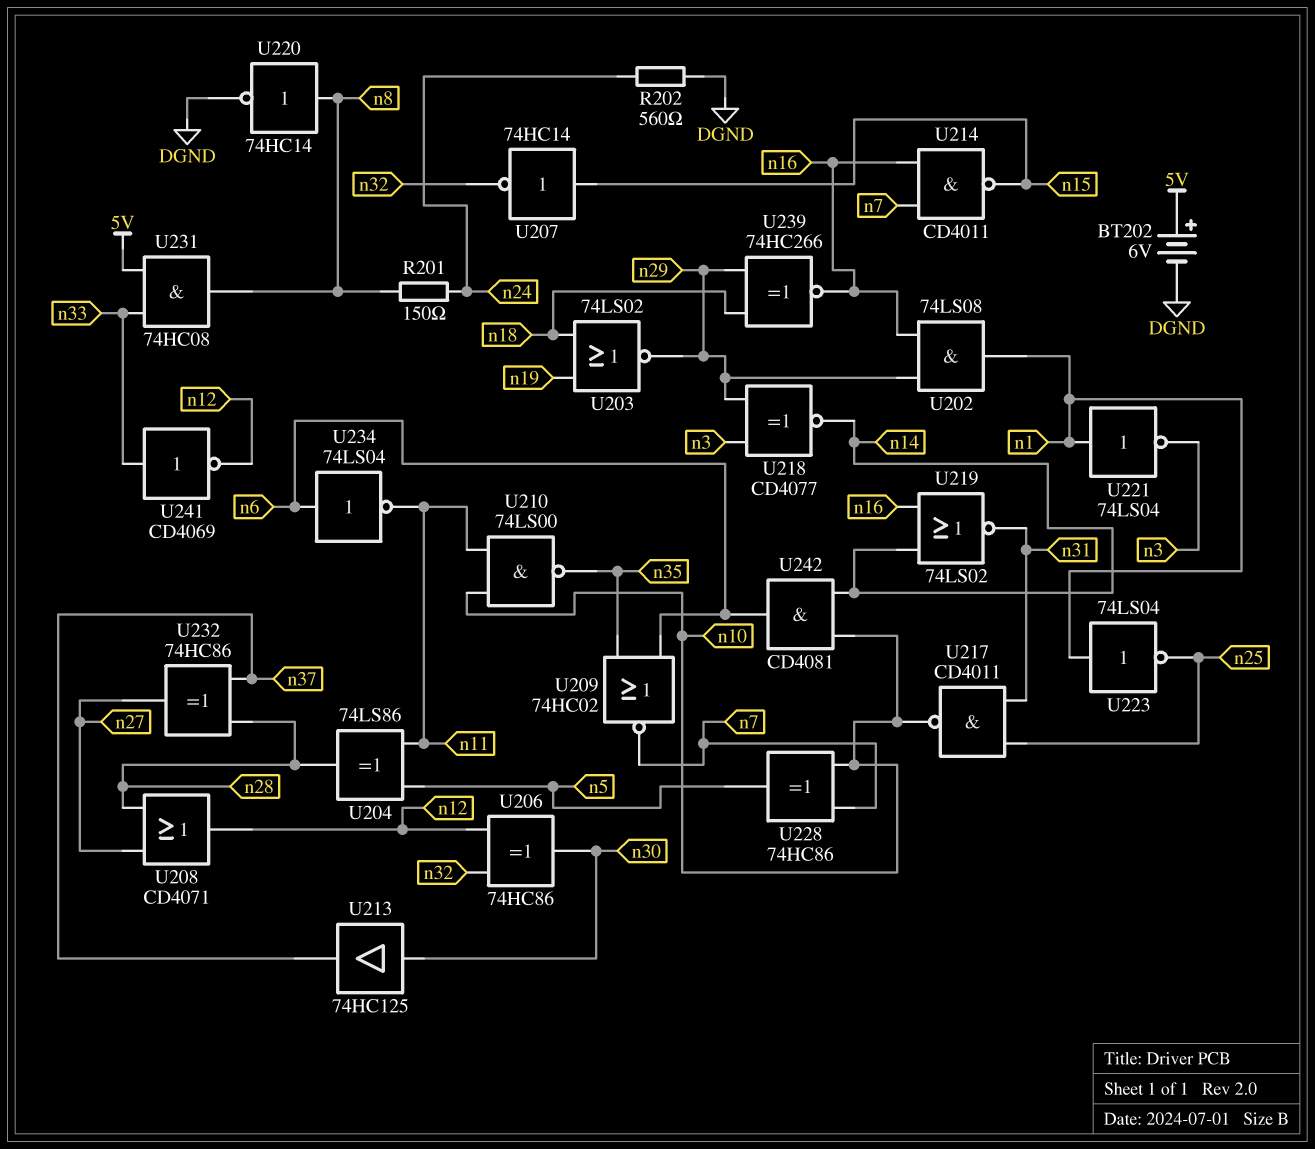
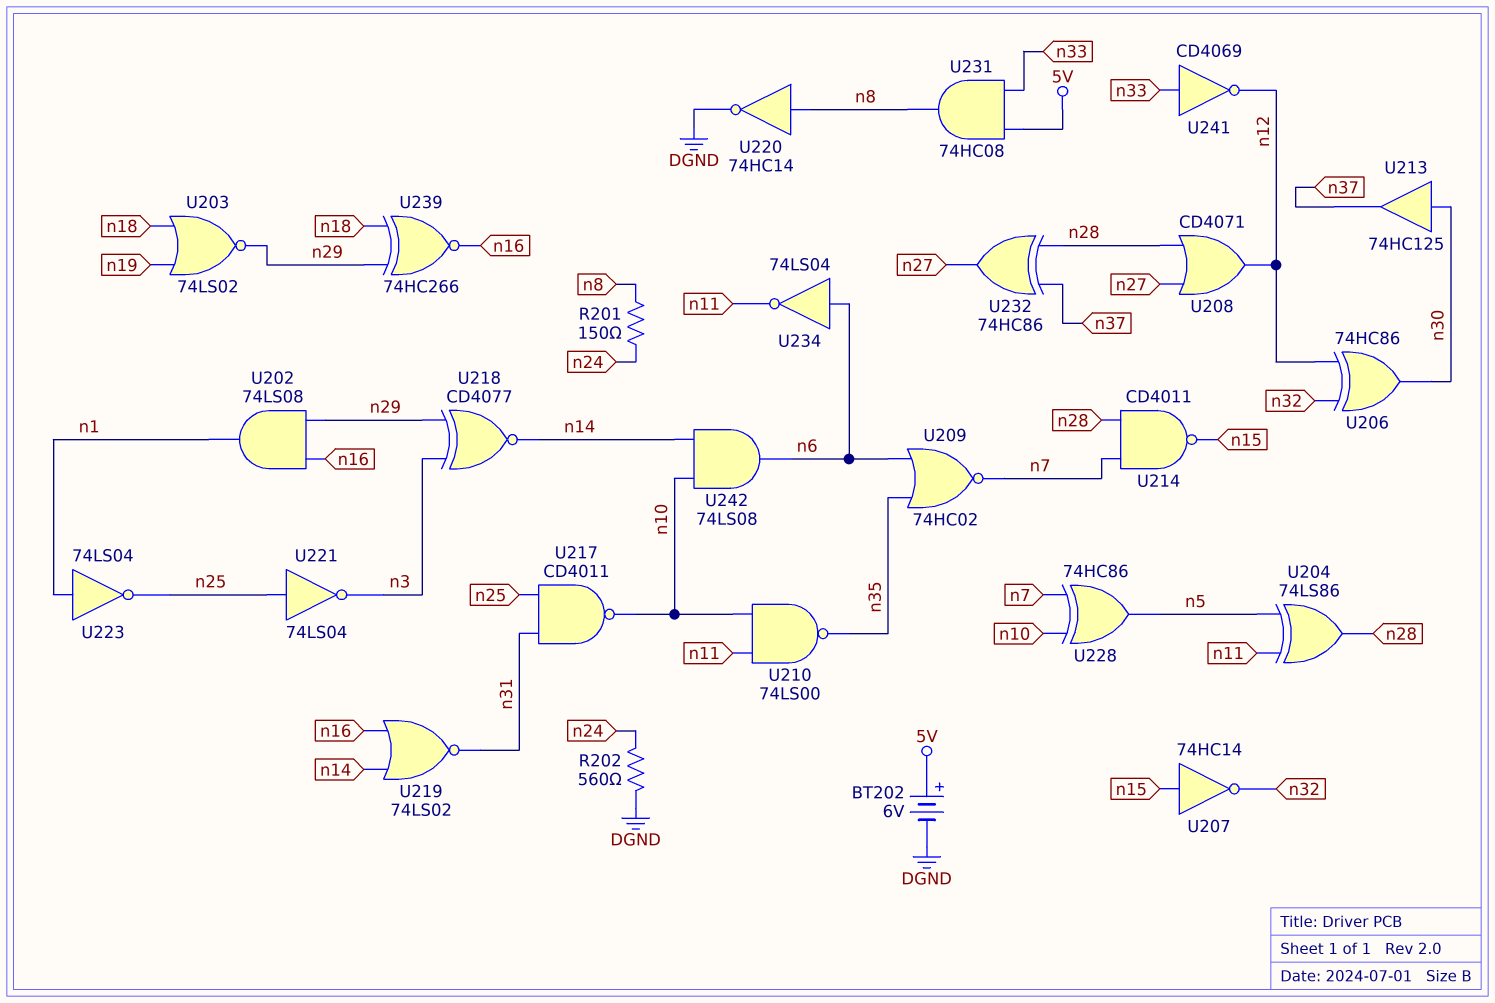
U214: NAND CD4011 (in n7, in n16, out n15) -> NAND CD4011 (in n7, in n28, out n15)
U221: NOT 74LS04 (in n1, out n3) -> NOT 74LS04 (in n25, out n3)
U242: AND CD4081 (in n10, in n14, out n6) -> AND 74LS08 (in n10, in n14, out n6)

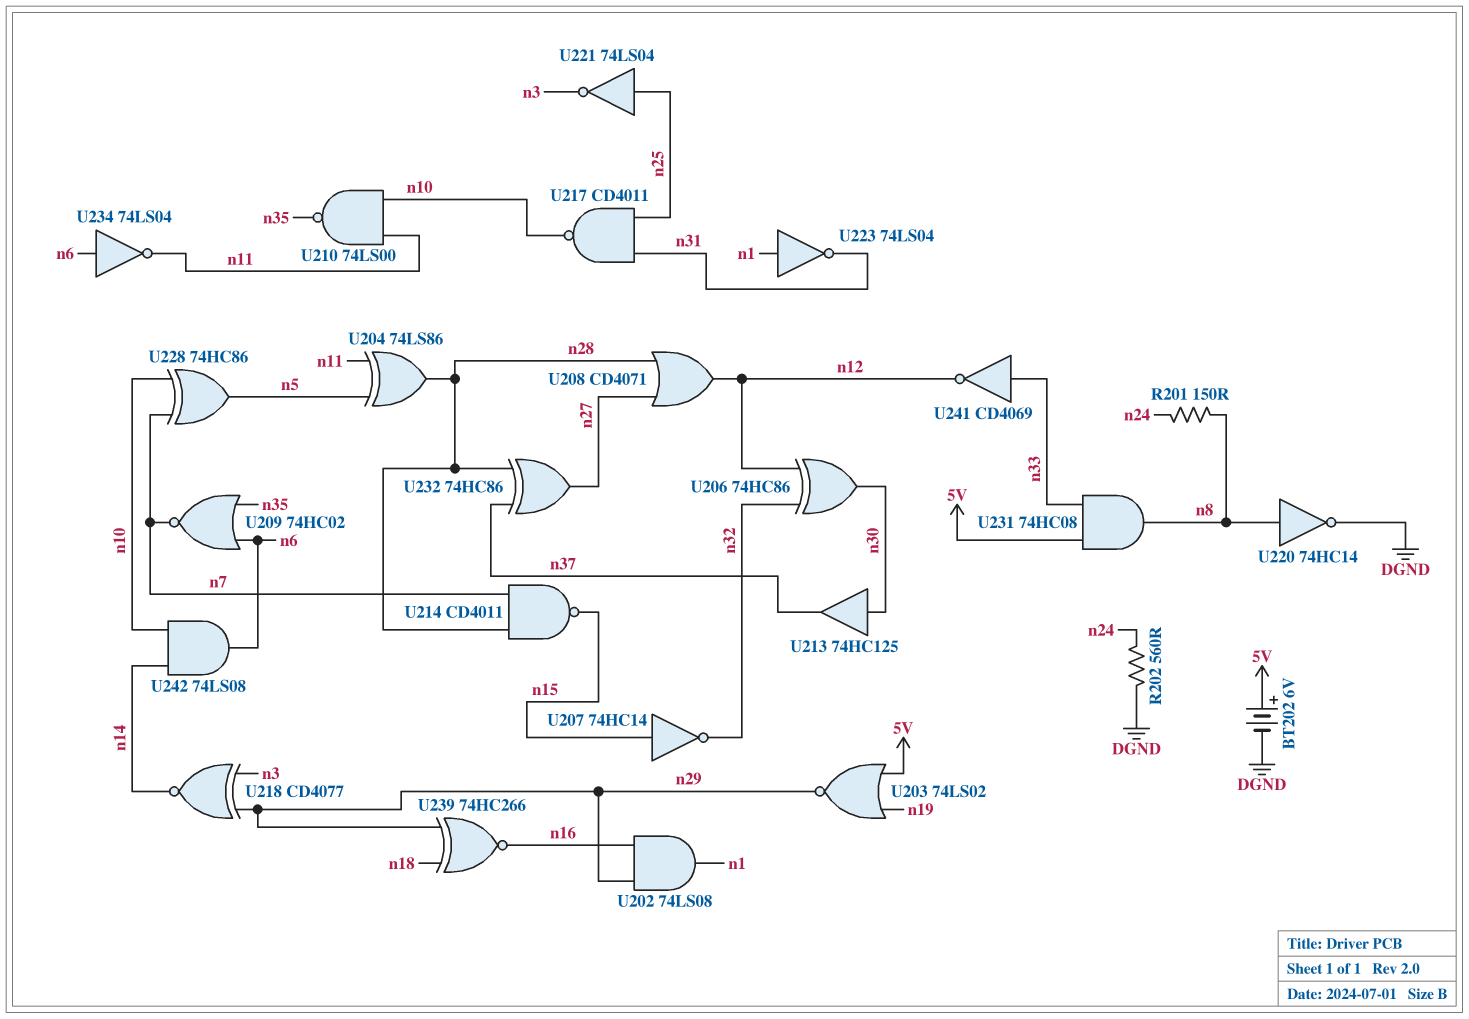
U203: NOR 74LS02 (in n18, in n19, out n29) -> NOR 74LS02 (in 5V, in n19, out n29)
U219: NOR 74LS02 (in n14, in n16, out n31) -> none
U223: NOT 74LS04 (in n1, out n25) -> NOT 74LS04 (in n1, out n31)

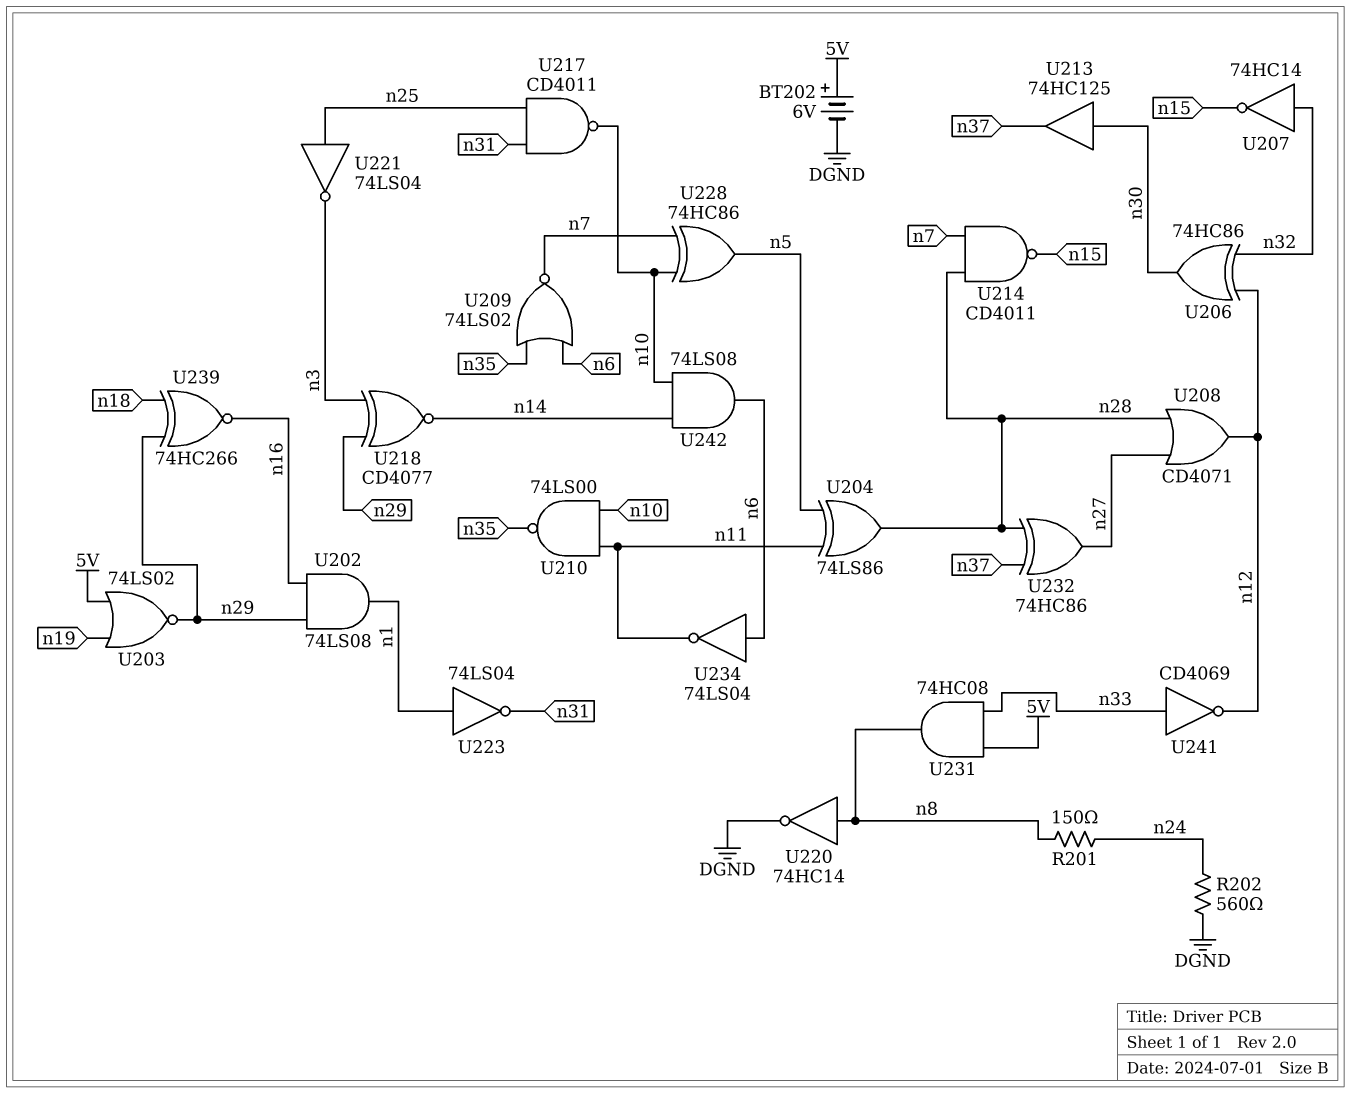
U207: NOT 74HC14 (in n15, out n32) -> NOT 74HC14 (in n32, out n15)
U209: NOR 74HC02 (in n6, in n35, out n7) -> NOR 74LS02 (in n6, in n35, out n7)

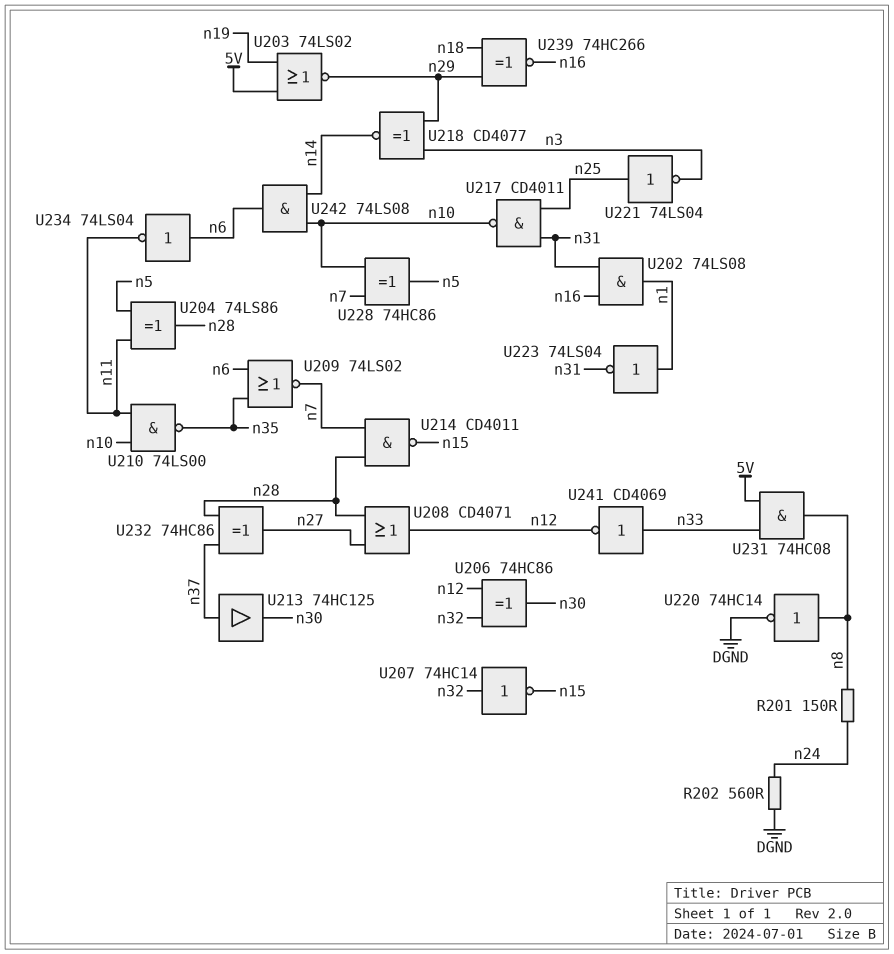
BT202: 6V (plus 5V, minus DGND) -> none
U202: AND 74LS08 (in n16, in n29, out n1) -> AND 74LS08 (in n16, in n31, out n1)
U213: buffer 74HC125 (in n30, out n37) -> buffer 74HC125 (in n37, out n30)

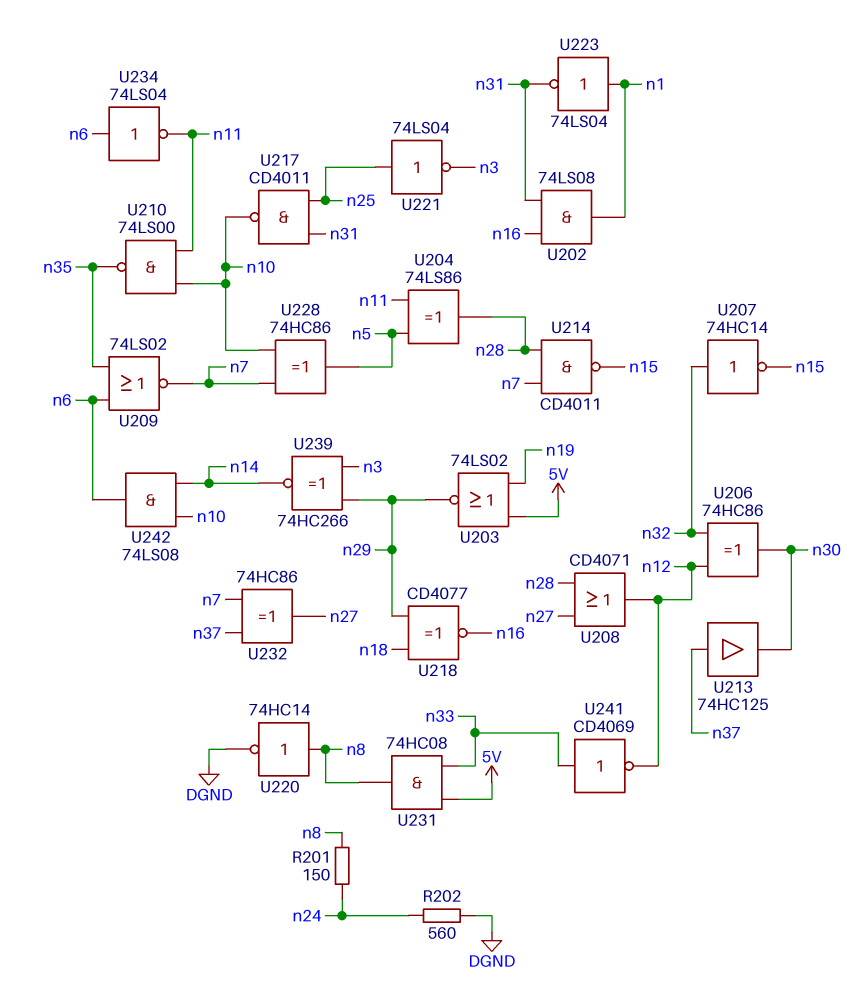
U218: XNOR CD4077 (in n3, in n29, out n14) -> XNOR CD4077 (in n18, in n29, out n16)
U232: XOR 74HC86 (in n28, in n37, out n27) -> XOR 74HC86 (in n7, in n37, out n27)
U239: XNOR 74HC266 (in n18, in n29, out n16) -> XNOR 74HC266 (in n3, in n29, out n14)

